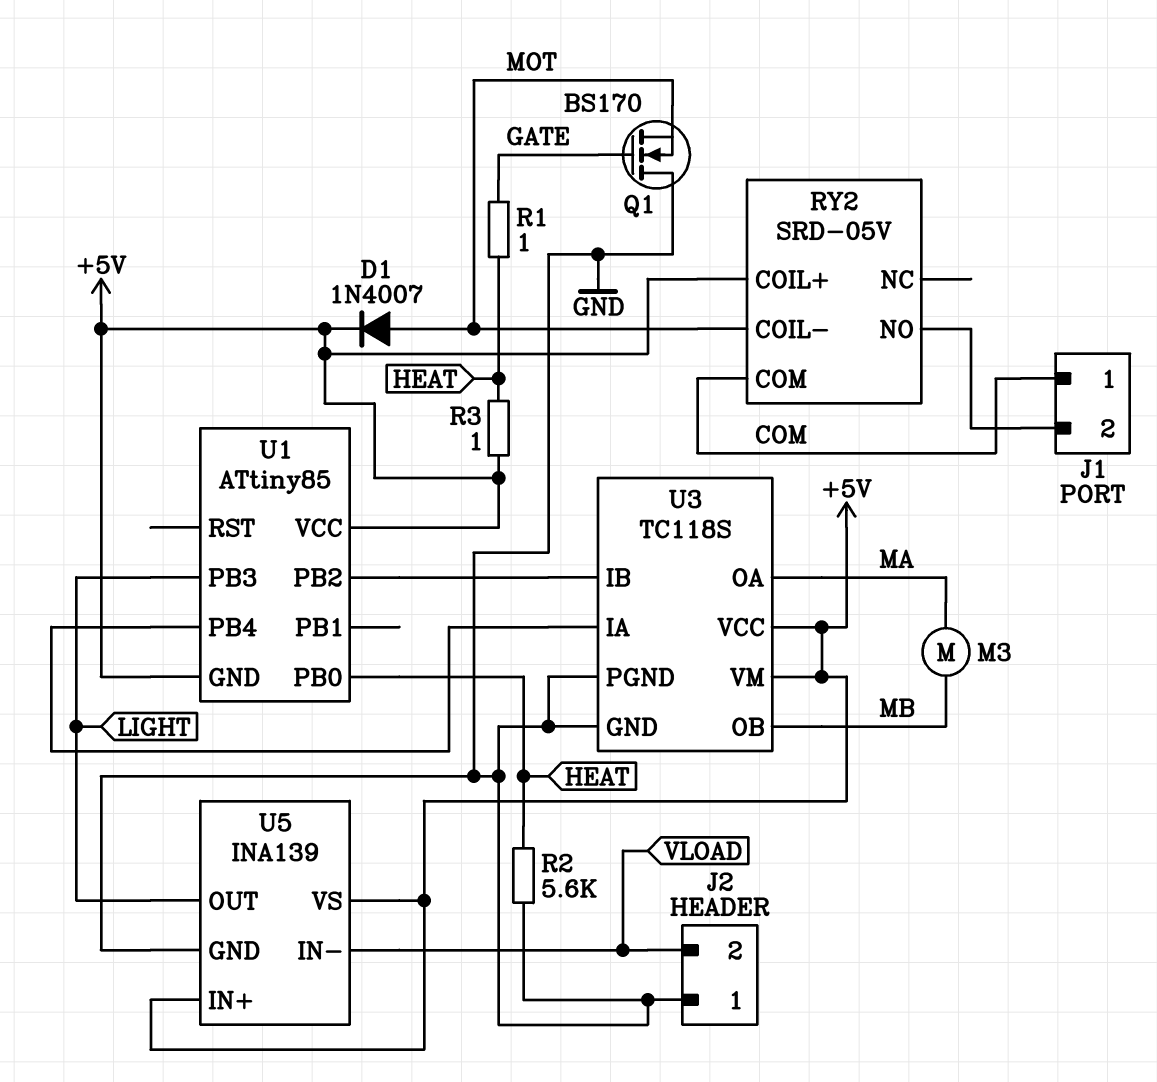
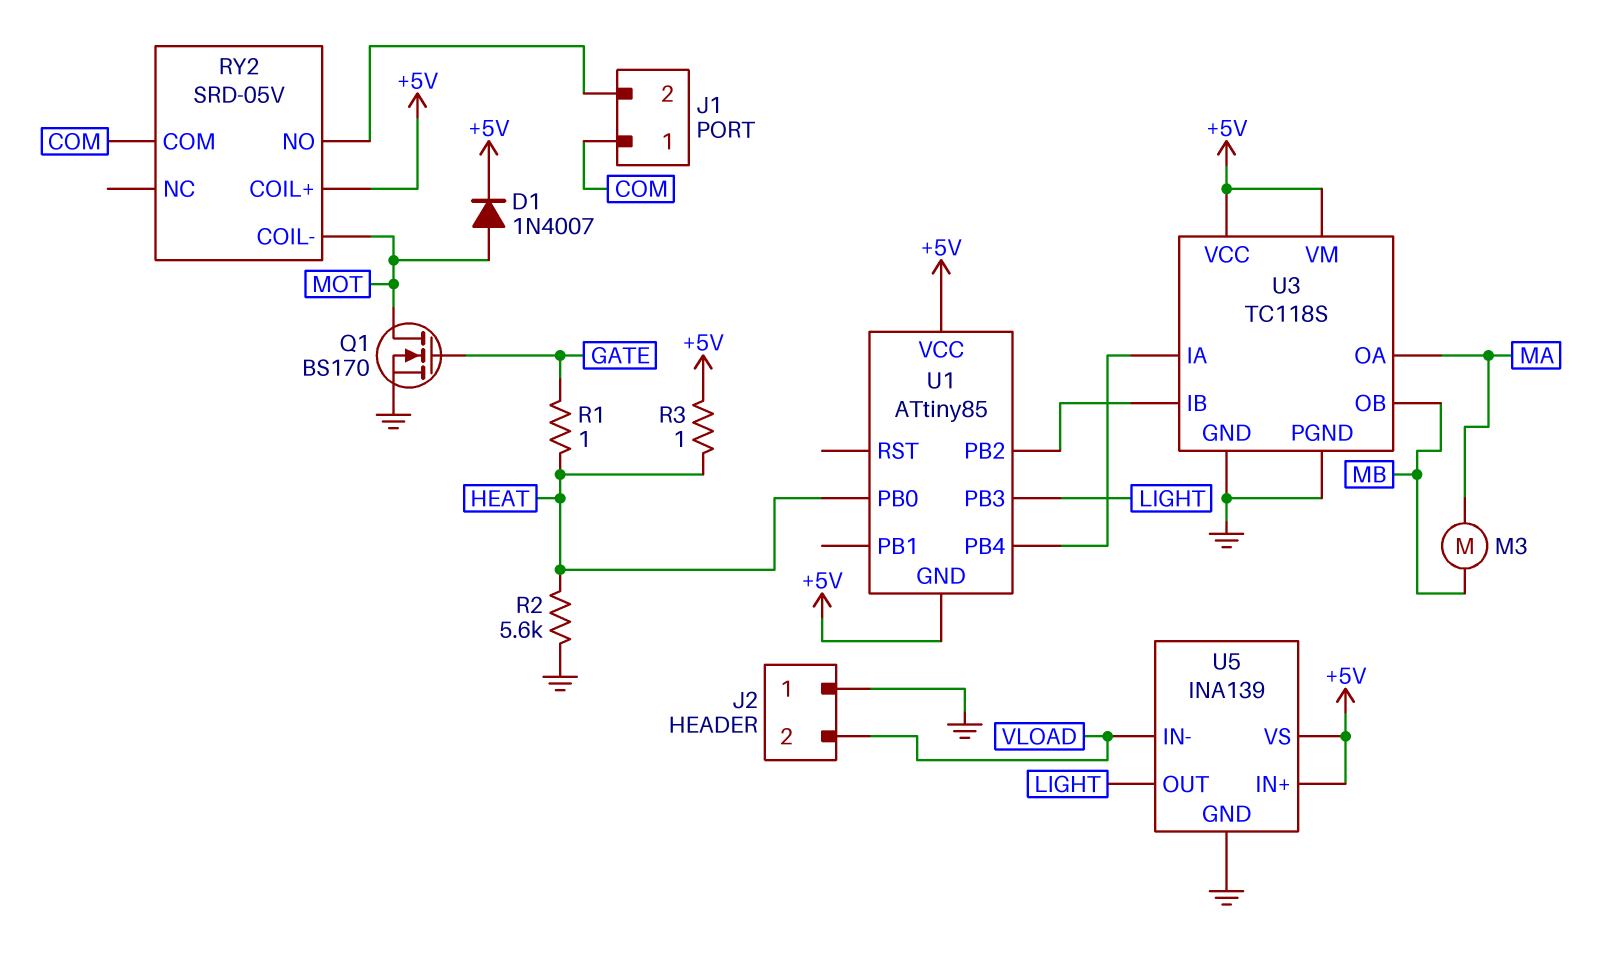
Q1: NMOS BS170 (G GATE, D GND, S MOT) -> NMOS BS170 (G GATE, D MOT, S GND)

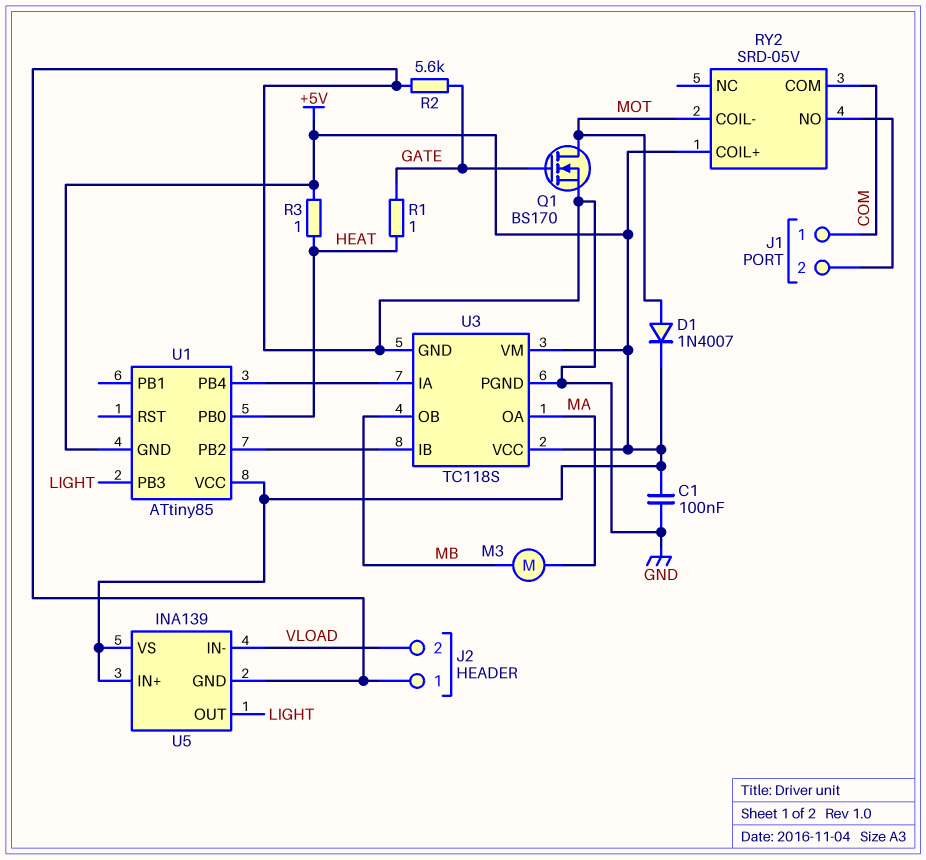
C1: none -> 100nF (+5V, GND)
R2: 5.6k (GND, HEAT) -> 5.6k (GATE, GND)

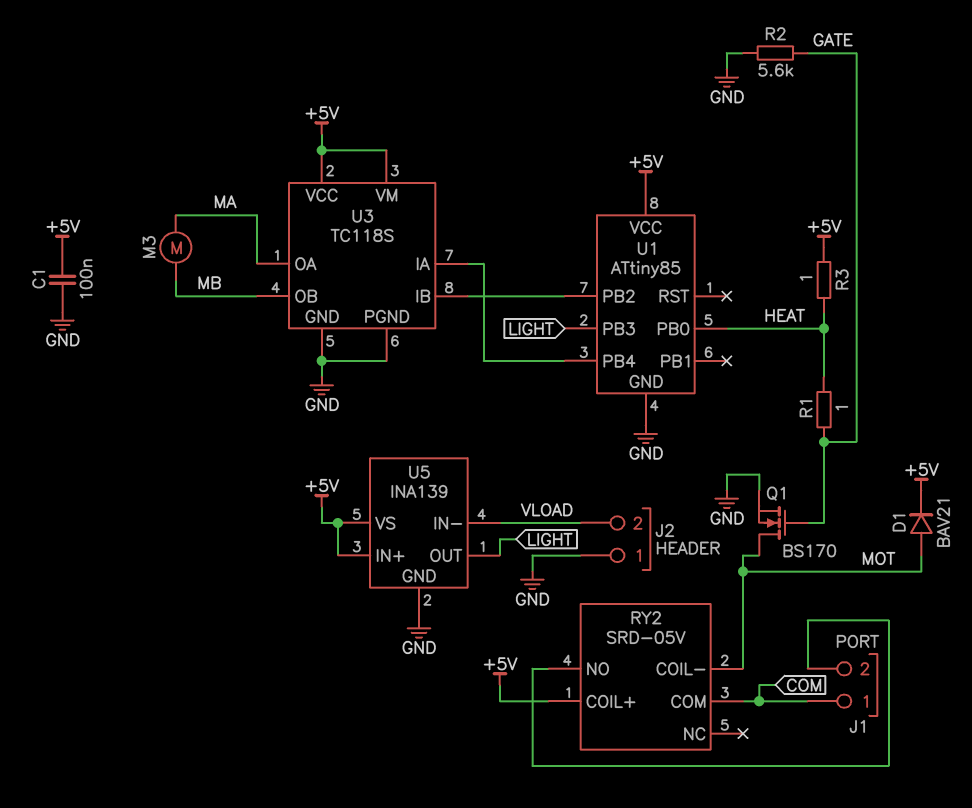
D1: diode 1N4007 (A MOT, K +5V) -> diode BAV21 (A MOT, K +5V)
U1 pin GND: +5V -> GND

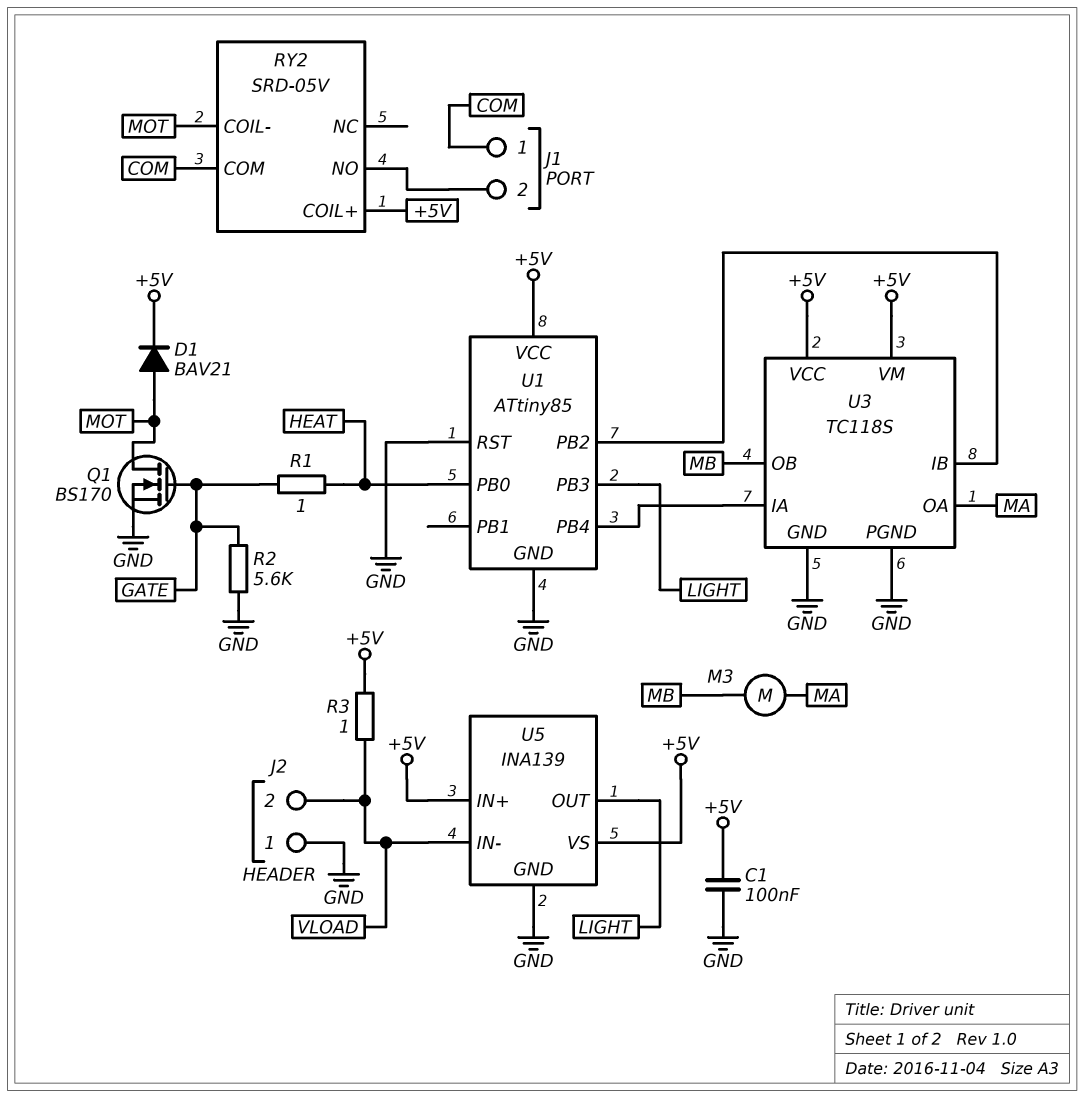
R3: 1 (+5V, HEAT) -> 1 (+5V, VLOAD)
U1 pin RST: none -> GND

